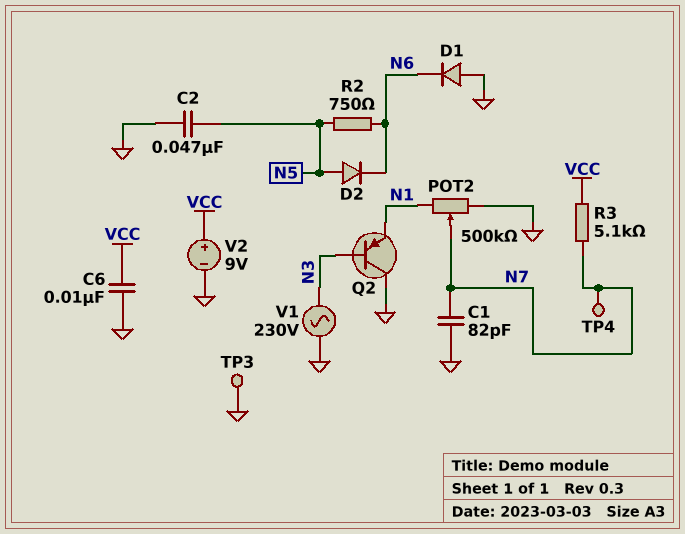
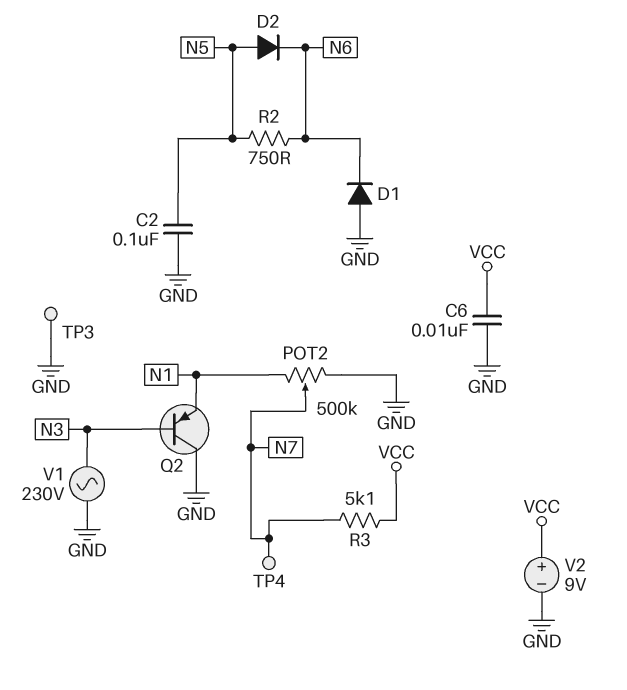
C1: 82pF (GND, N7) -> none
C2: 47nF (GND, N5) -> 100nF (GND, N5)

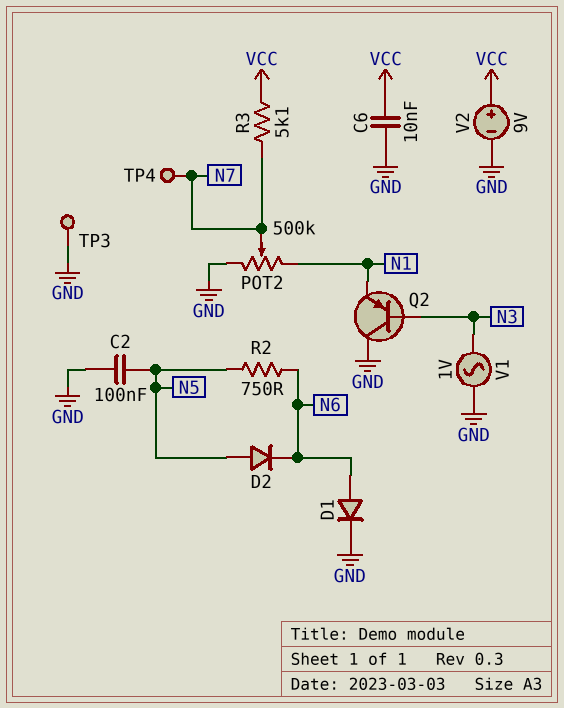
D1: diode (A GND, K N6) -> diode (A N6, K GND)
V1: AC 230V (GND, N3) -> AC 1V (GND, N3)

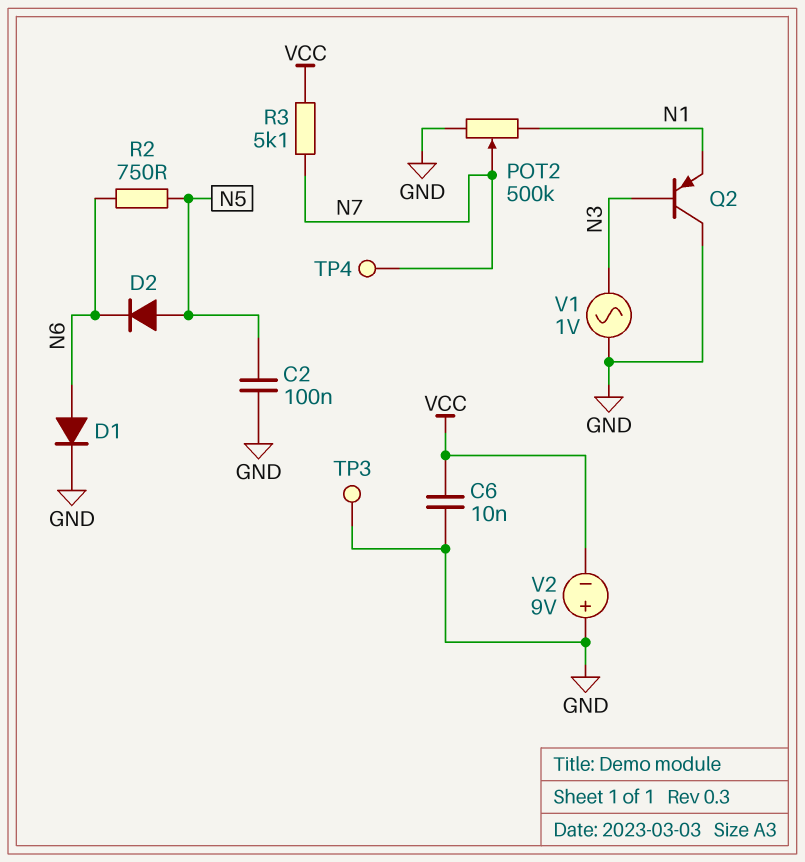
V2: 9V (plus VCC, minus GND) -> 9V (plus GND, minus VCC)

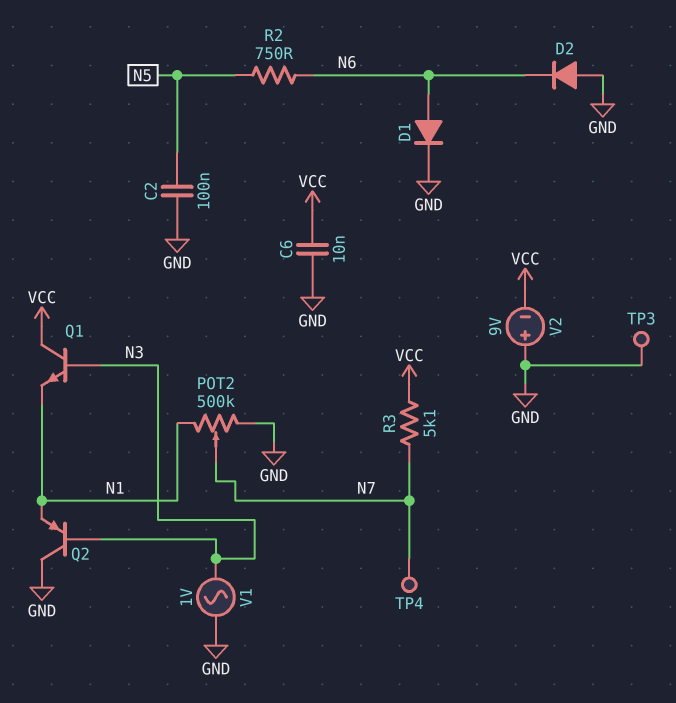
D2: diode (A N5, K N6) -> diode (A GND, K N6)
Q1: none -> NPN (B N3, C VCC, E N1)

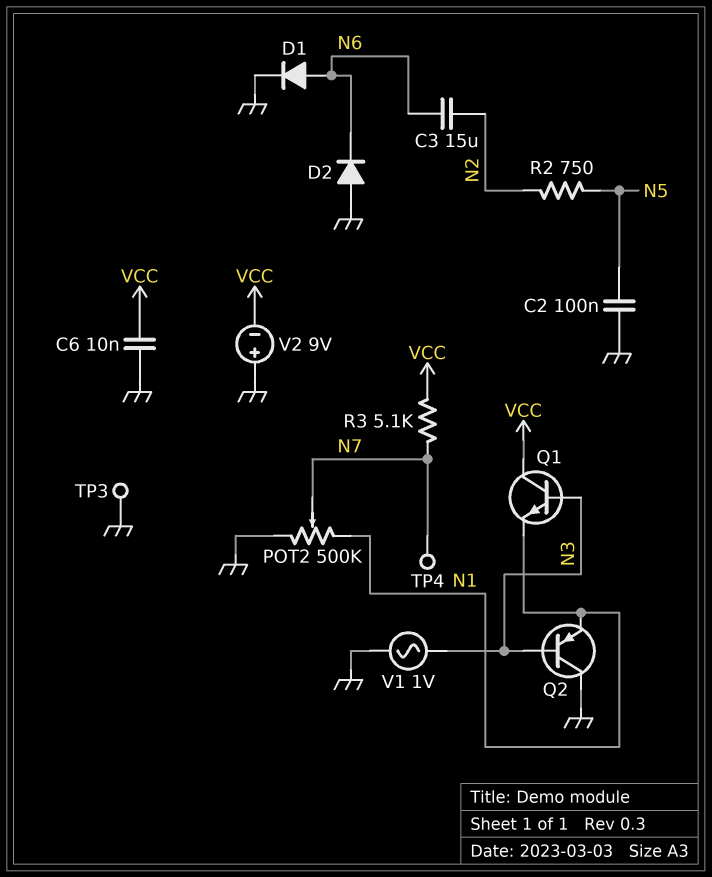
C3: none -> 15uF (N2, N6)
R2: 750 (N5, N6) -> 750 (N2, N5)

